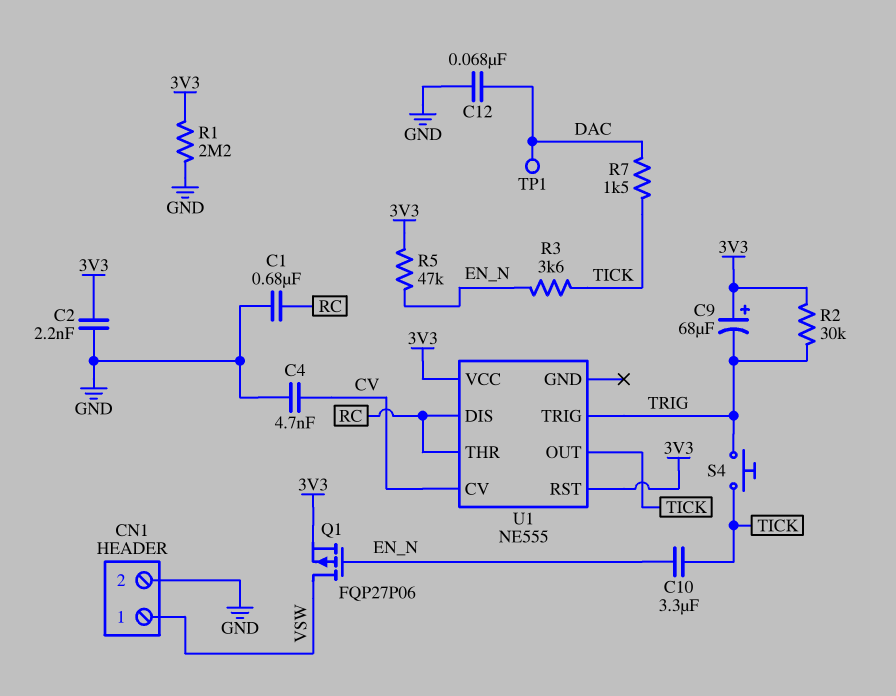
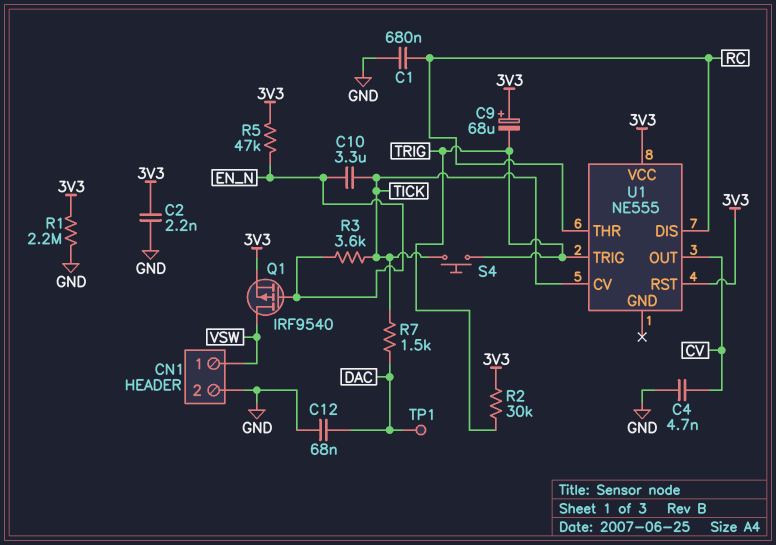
Q1: PMOS FQP27P06 (G EN_N, D VSW, S 3V3) -> PMOS IRF9540 (G EN_N, D VSW, S 3V3)
U1 pin CV: CV -> TICK
U1 pin OUT: TICK -> CV

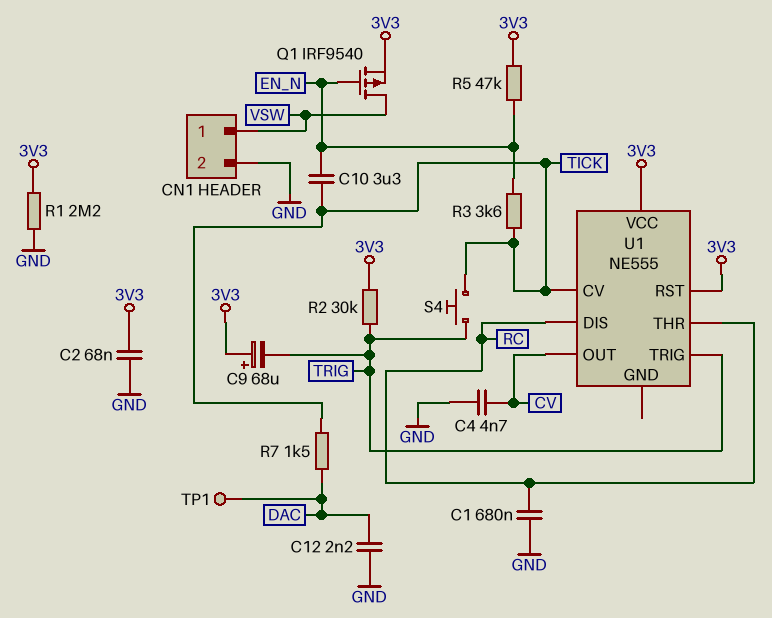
C2: 2.2nF (3V3, GND) -> 68nF (3V3, GND)
C12: 68nF (DAC, GND) -> 2.2nF (DAC, GND)

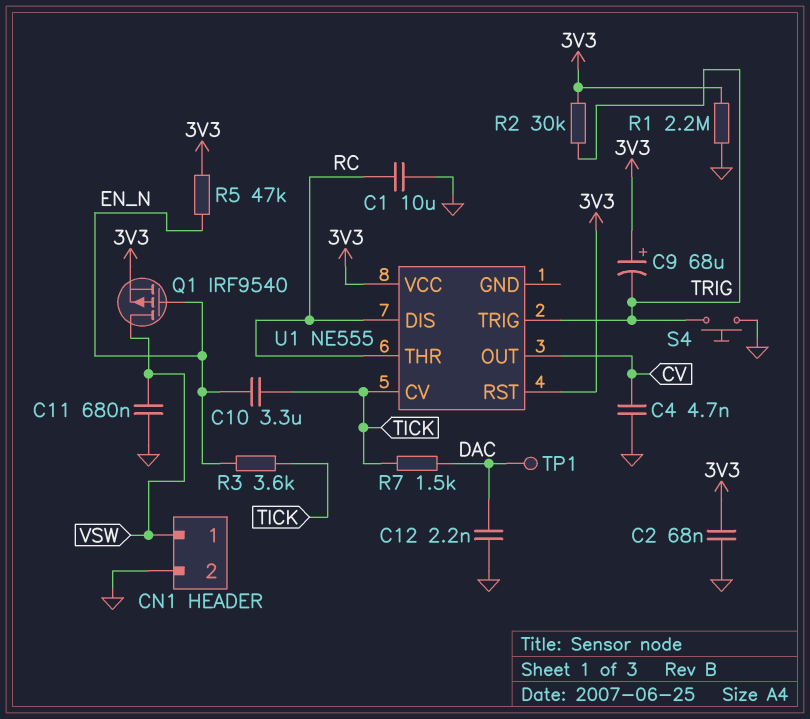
C1: 680nF (GND, RC) -> 10uF (GND, RC)
C11: none -> 680nF (GND, VSW)
S4: button (TICK, TRIG) -> button (GND, TRIG)

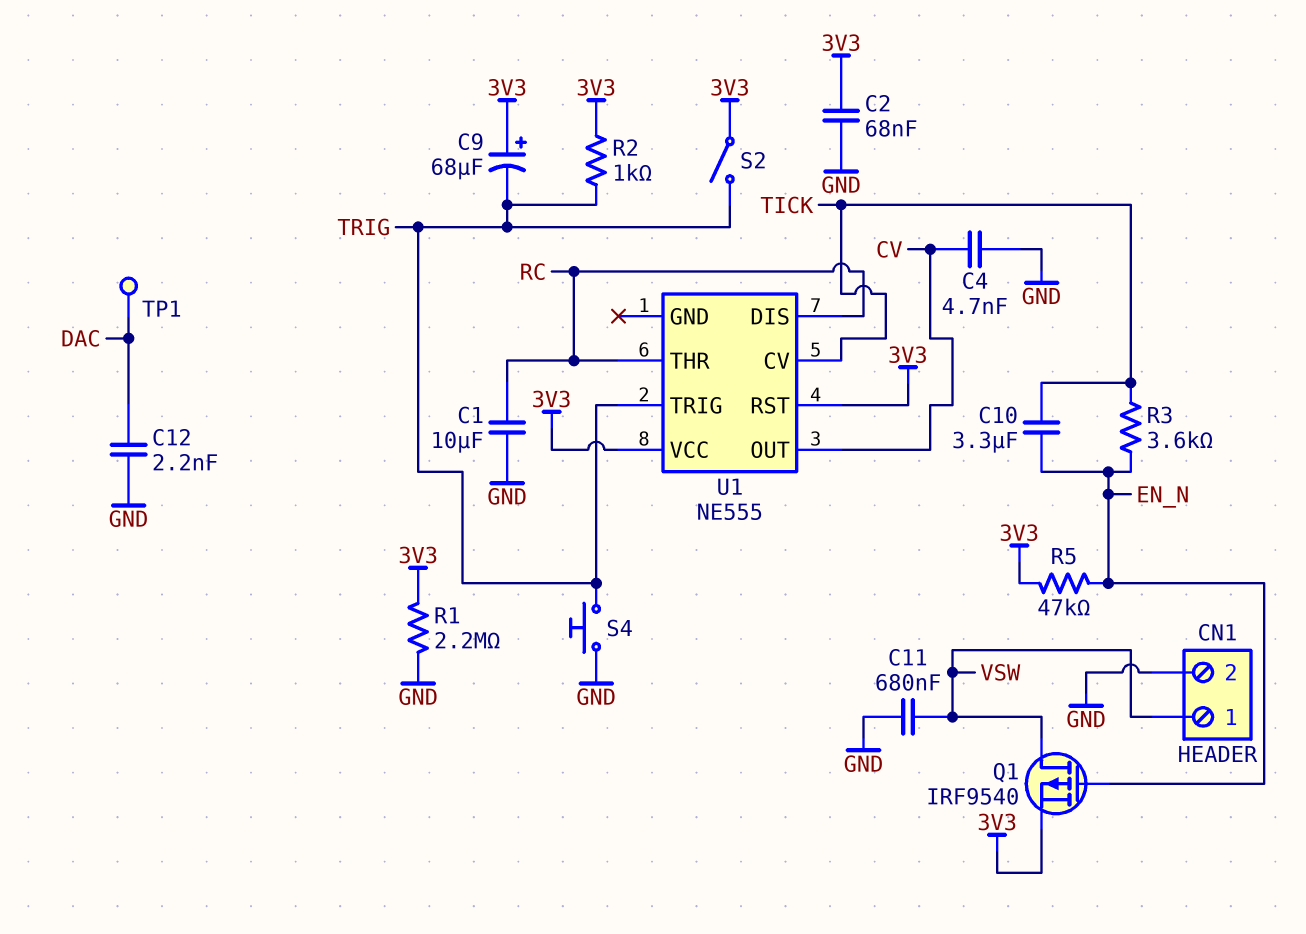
R2: 30k (3V3, TRIG) -> 1k (3V3, TRIG)
R7: 1.5k (DAC, TICK) -> none
S2: none -> switch (3V3, TRIG)

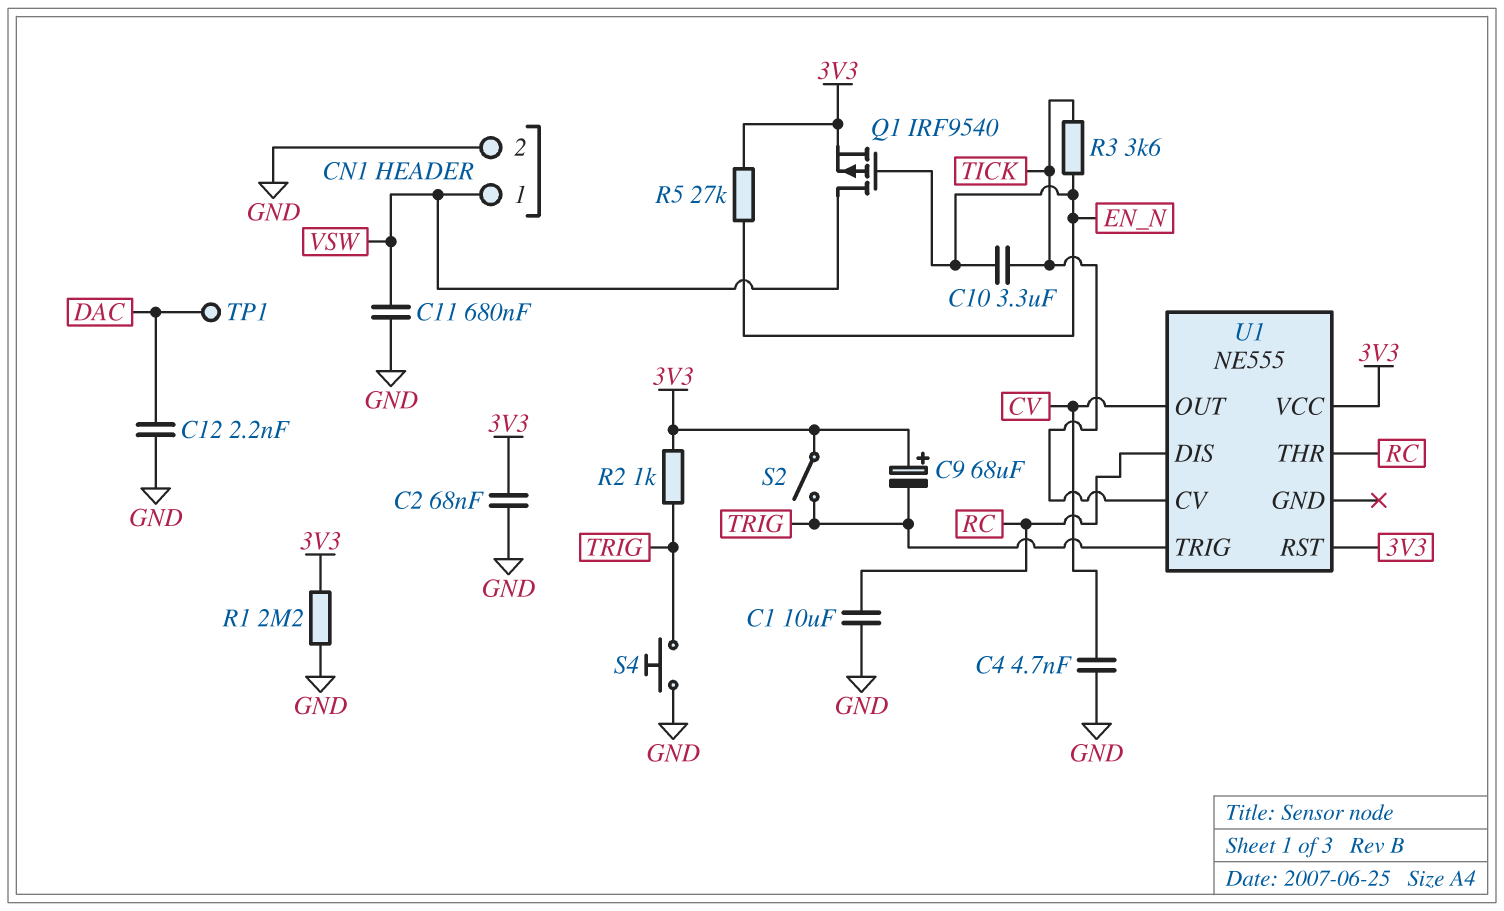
R5: 47k (3V3, EN_N) -> 27k (3V3, EN_N)

